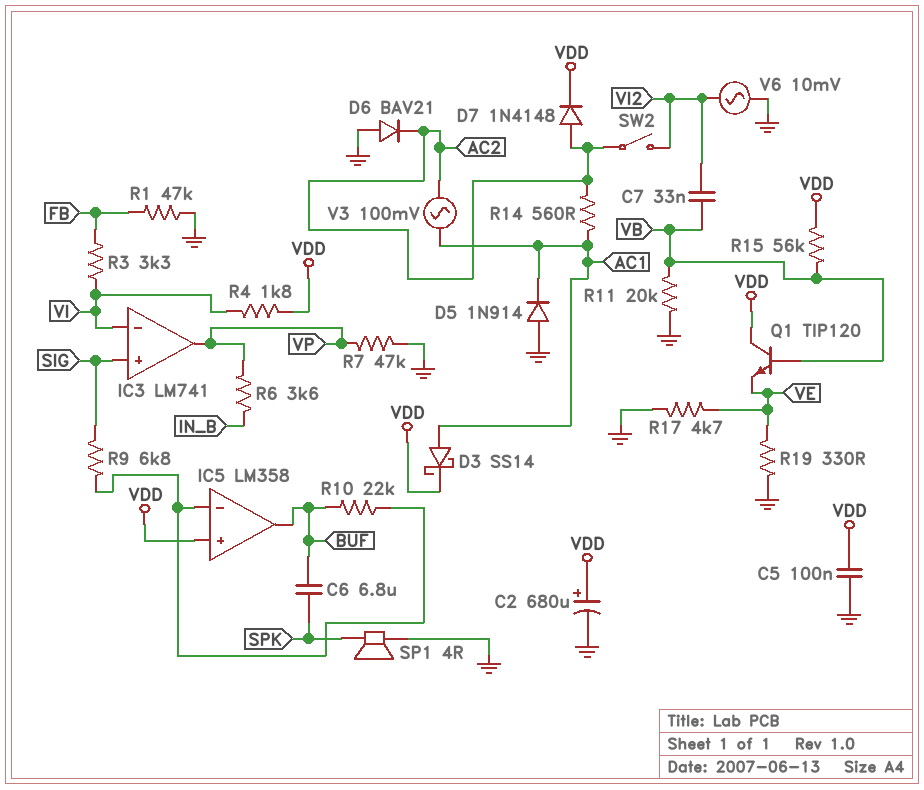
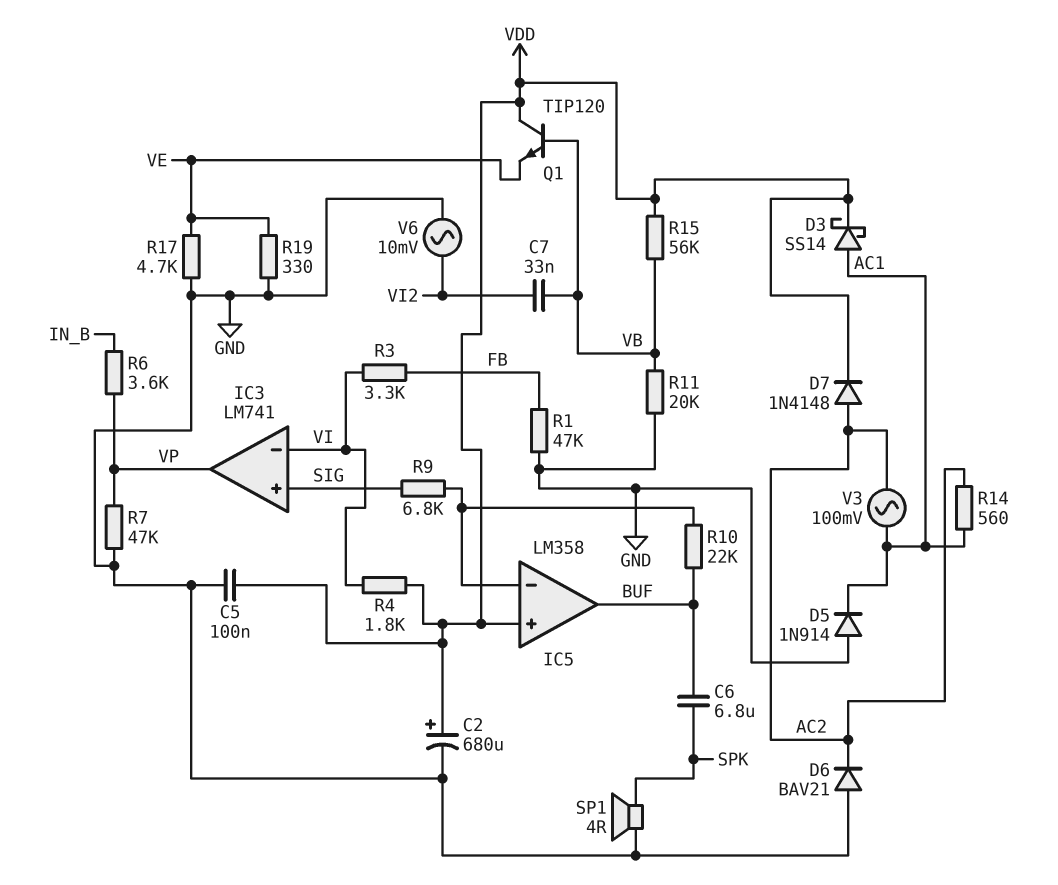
SW2: switch (AC2, VI2) -> none

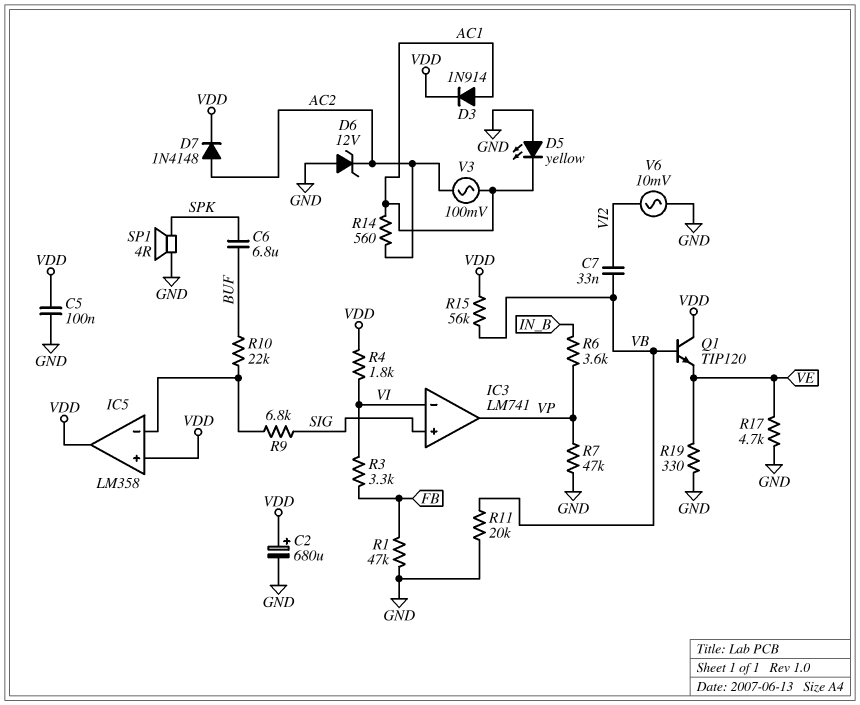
D3: schottky SS14 (A AC1, K VDD) -> diode 1N914 (A AC1, K VDD)
D5: diode 1N914 (A GND, K AC1) -> LED yellow (A GND, K AC1)
D6: diode BAV21 (A GND, K AC2) -> zener 12V (A GND, K AC2)
IC5 pin out: BUF -> VDD

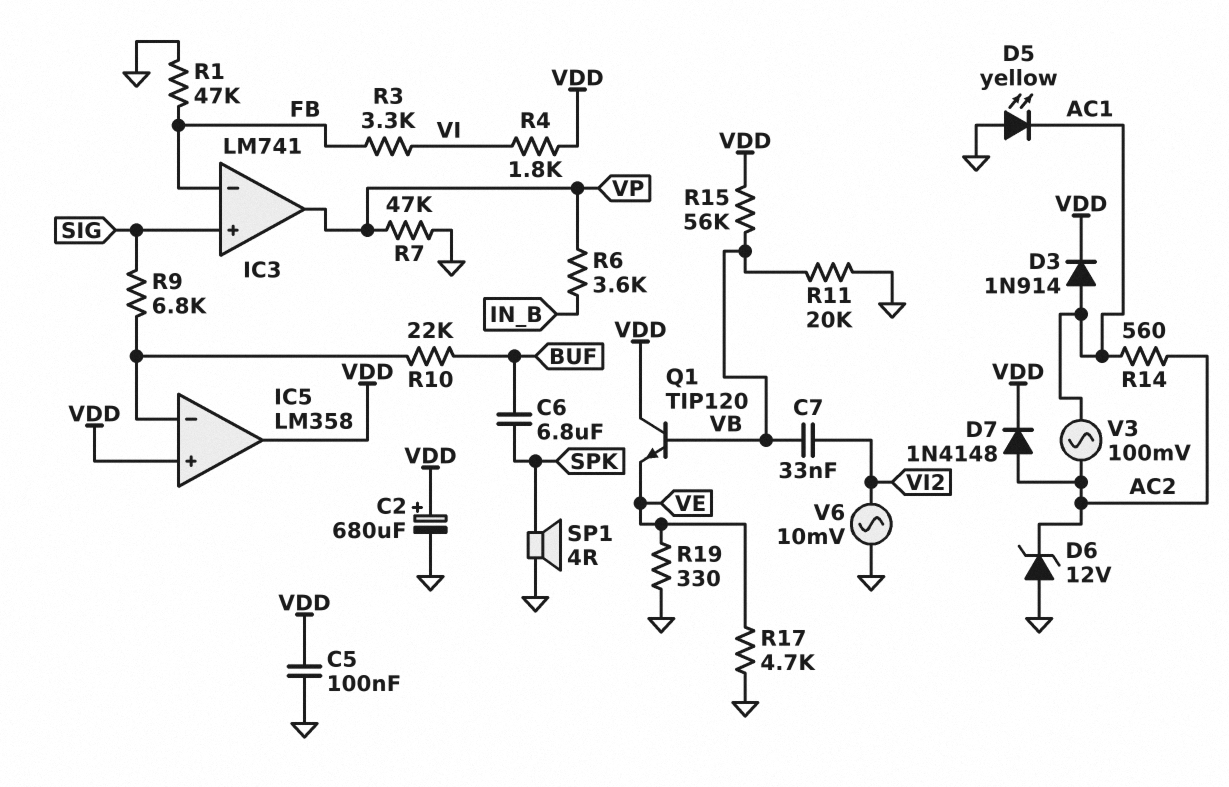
IC3 pin in-: VI -> FB

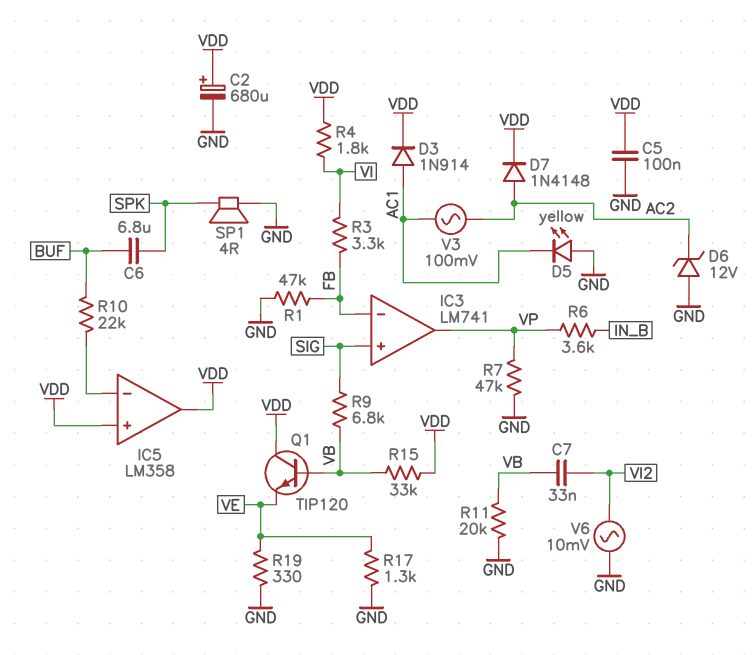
R9: 6.8k (IC5/in-, SIG) -> 6.8k (SIG, VB)
R14: 560 (AC1, AC2) -> none
R15: 56k (VB, VDD) -> 33k (VB, VDD)
R17: 4.7k (GND, VE) -> 1.3k (GND, VE)

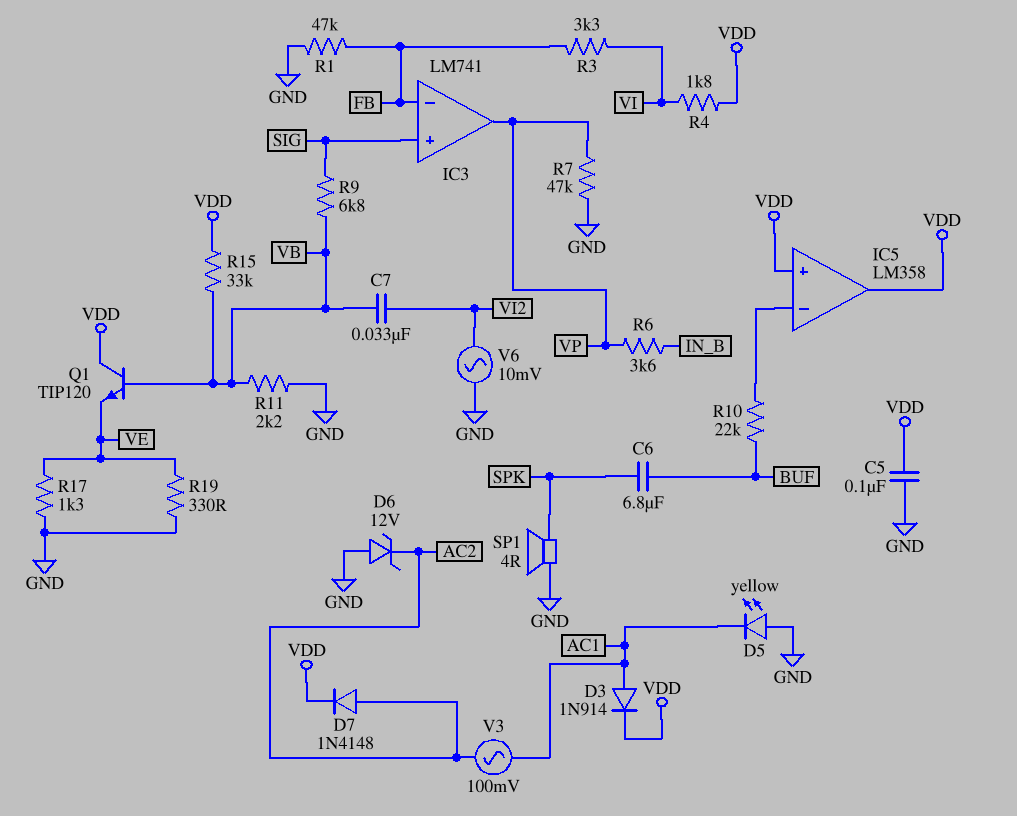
C2: 680uF (plus VDD, minus GND) -> none
R11: 20k (GND, VB) -> 2.2k (GND, VB)

